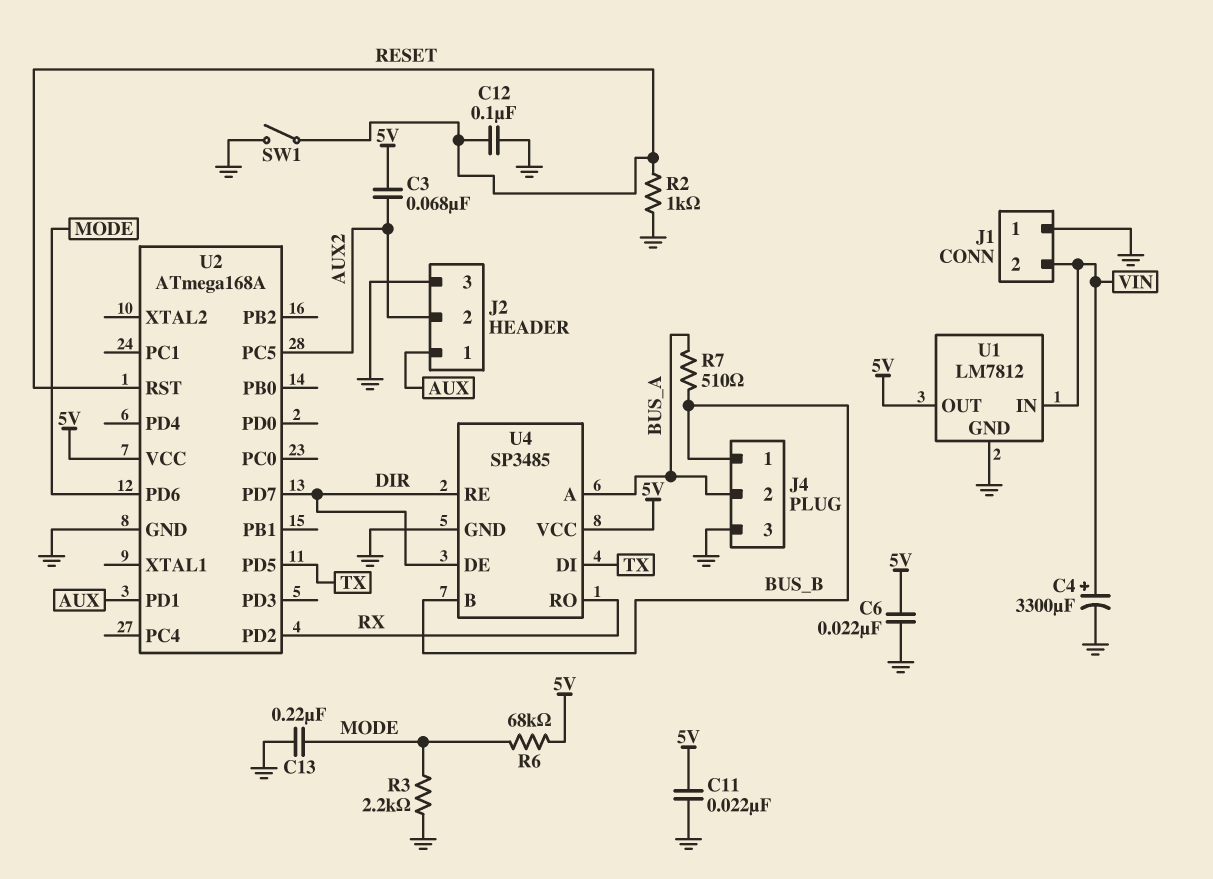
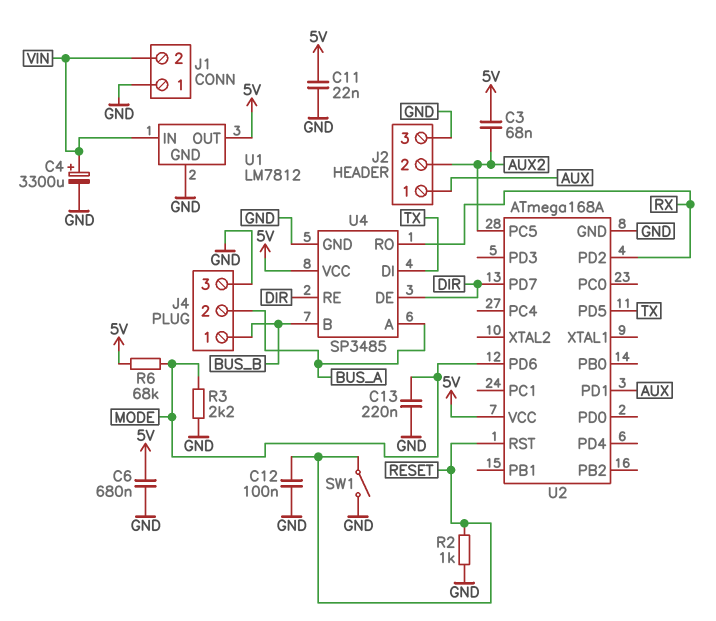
C6: 22nF (5V, GND) -> 680nF (5V, GND)
R7: 510 (BUS_A, BUS_B) -> none

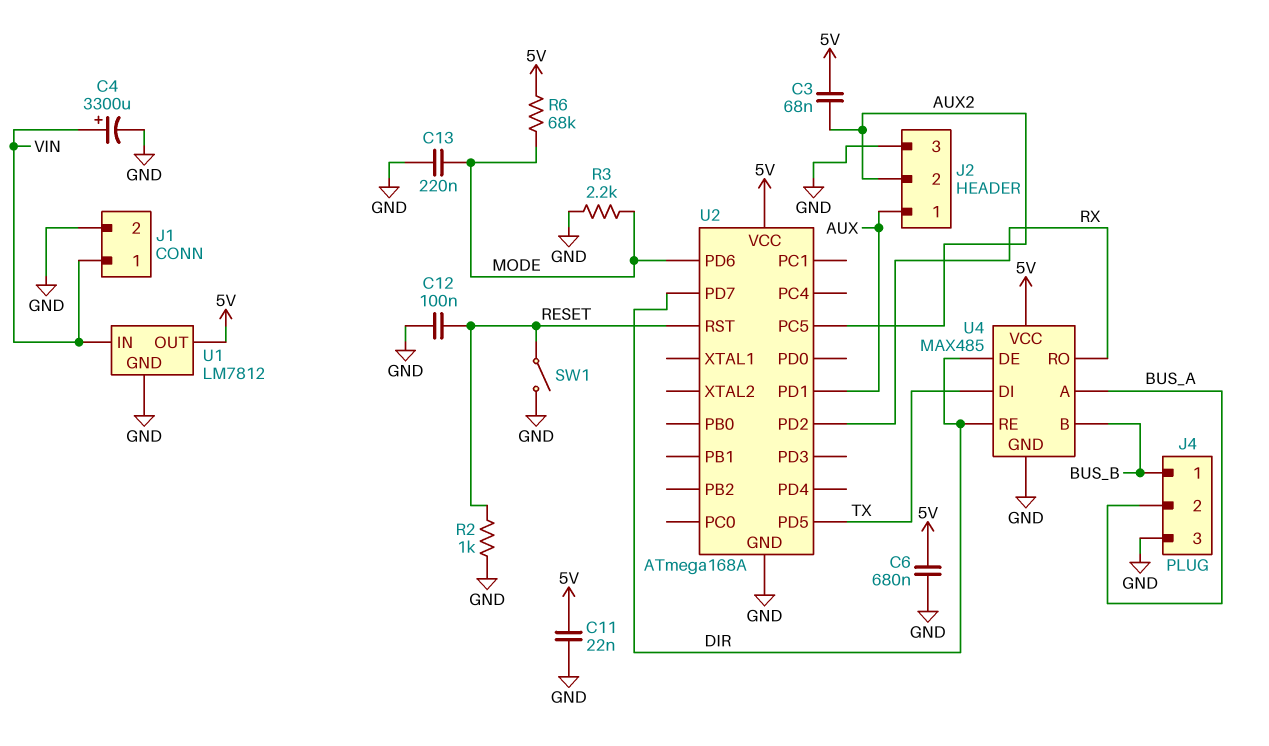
J1 pin 1: GND -> VIN
J1 pin 2: VIN -> GND
U4: SP3485 -> MAX485

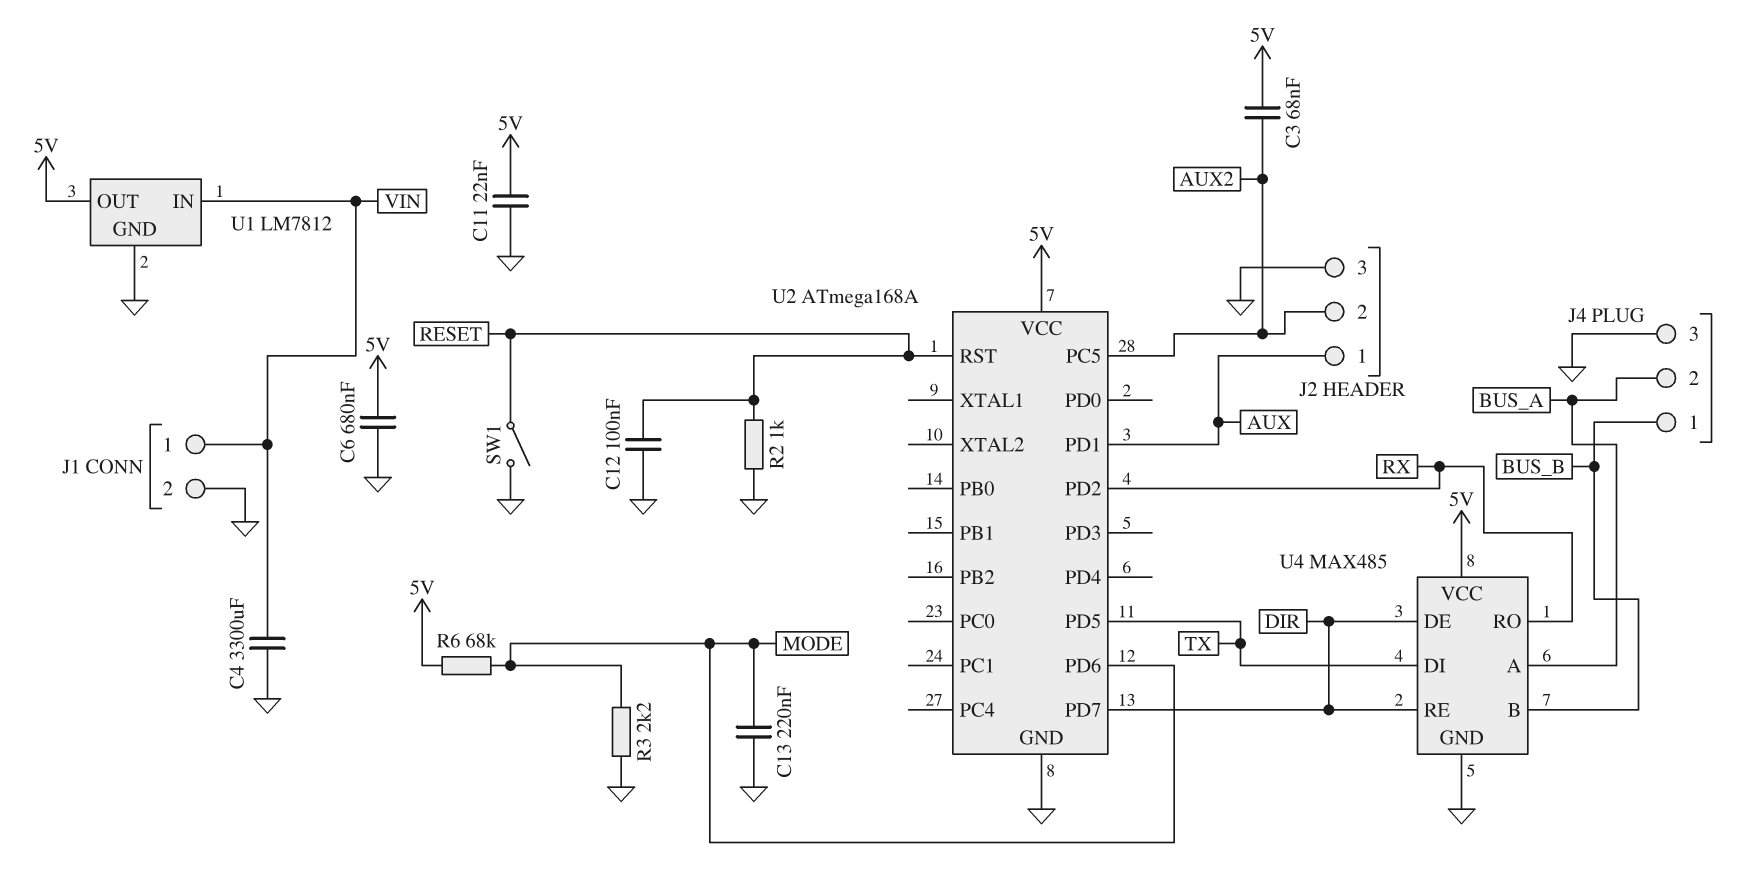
C4: 3300uF (plus VIN, minus GND) -> 3300uF (GND, VIN)

